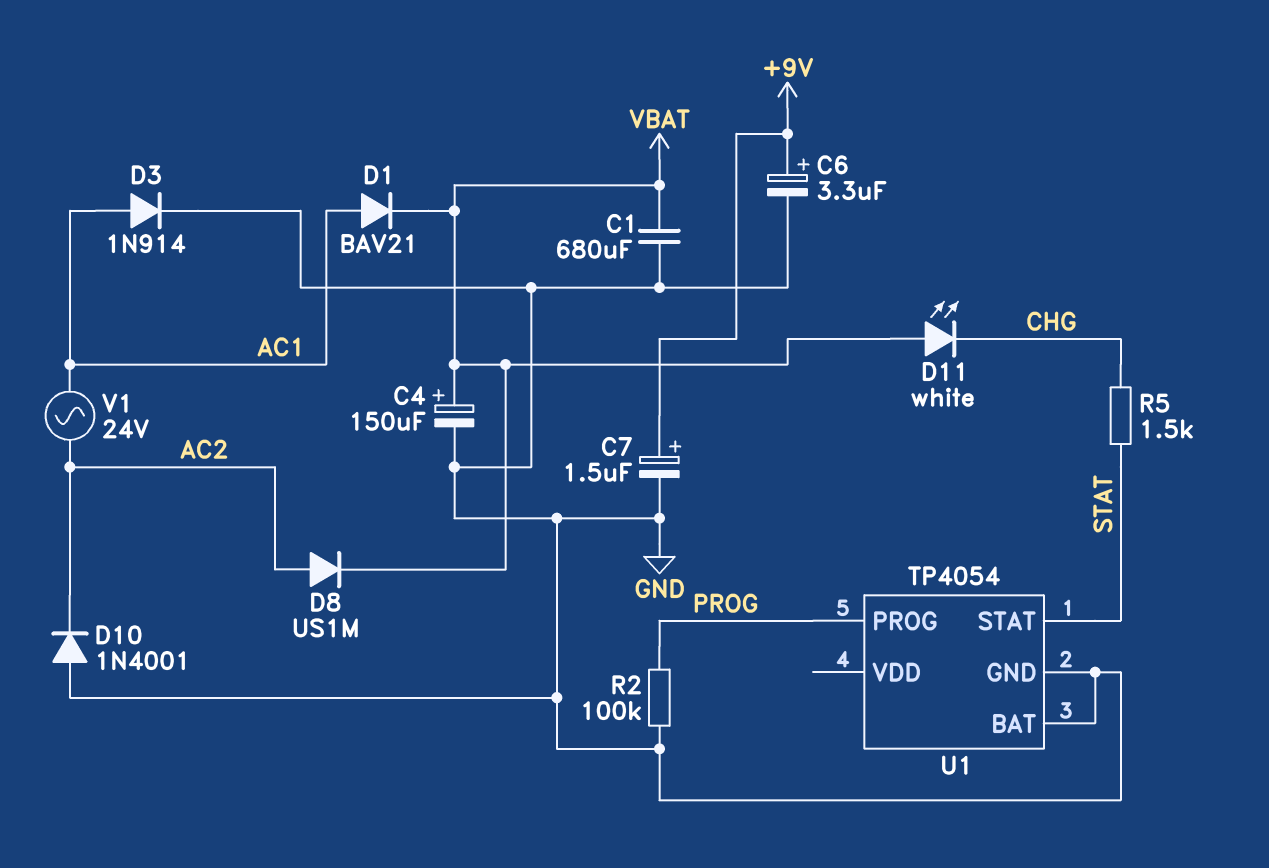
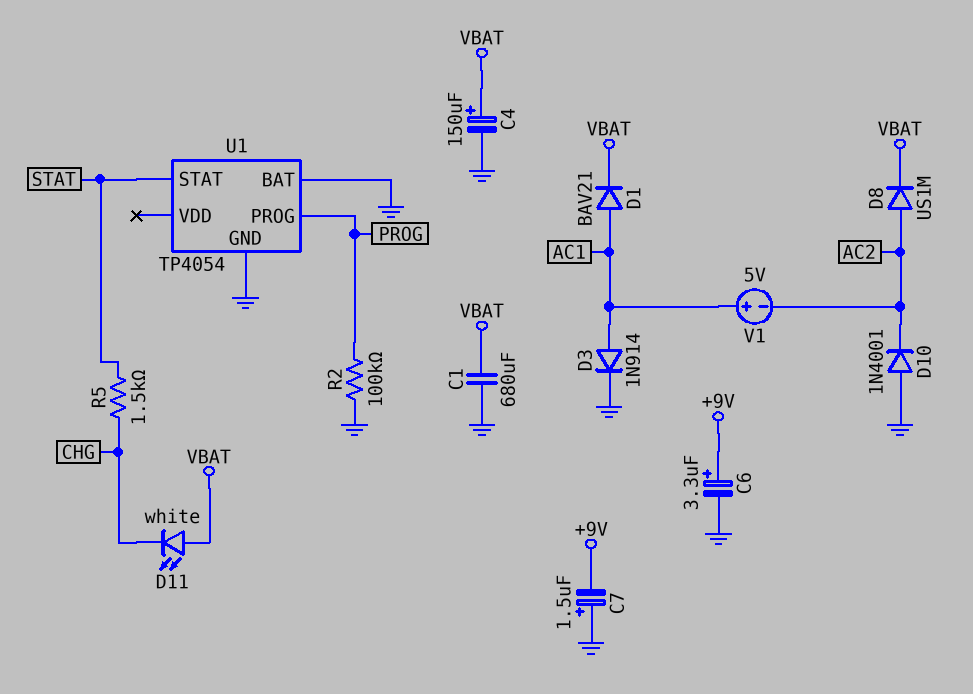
C7: 1.5uF (plus +9V, minus GND) -> 1.5uF (plus GND, minus +9V)
V1: AC 24V (AC1, AC2) -> 5V (plus AC1, minus AC2)

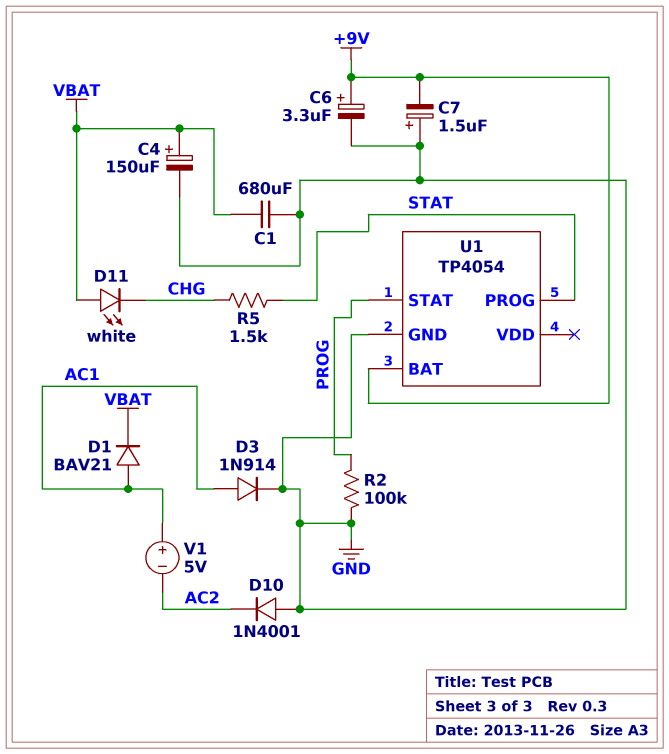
D8: diode US1M (A AC2, K VBAT) -> none
U1 pin BAT: GND -> +9V
U1 pin PROG: PROG -> STAT
U1 pin STAT: STAT -> PROG

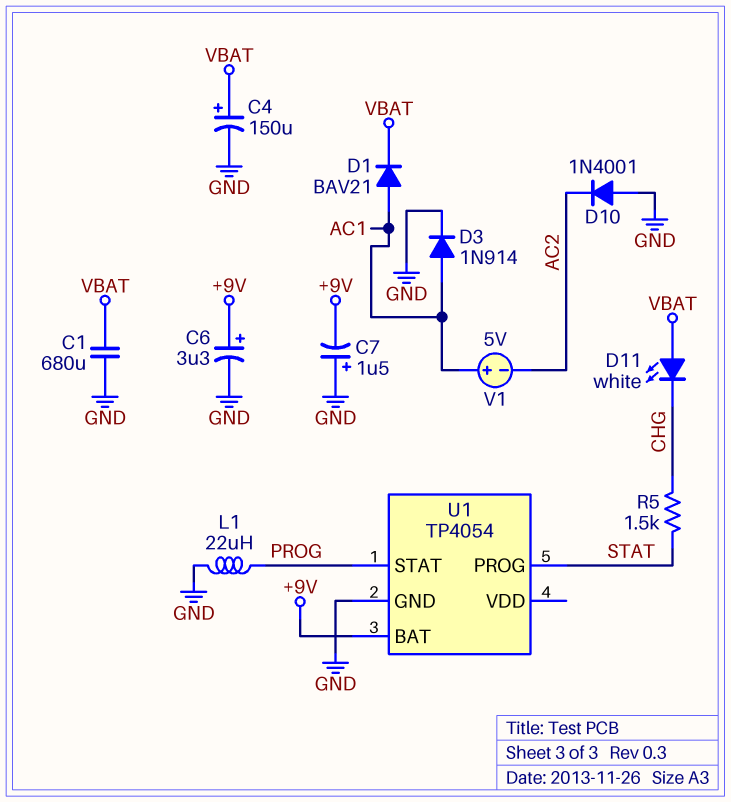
L1: none -> 22uH (GND, PROG)
R2: 100k (GND, PROG) -> none

